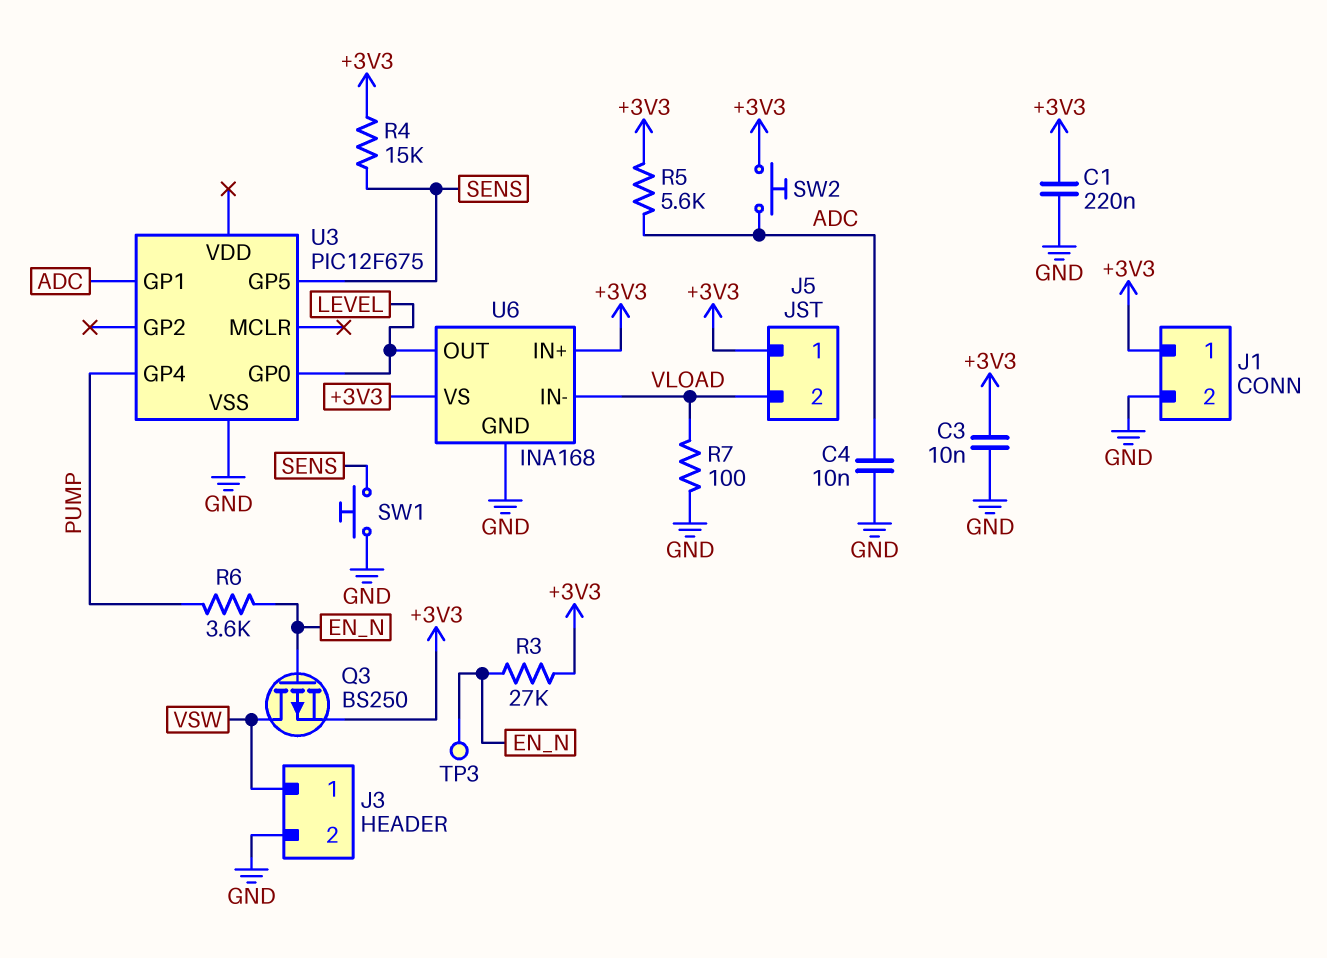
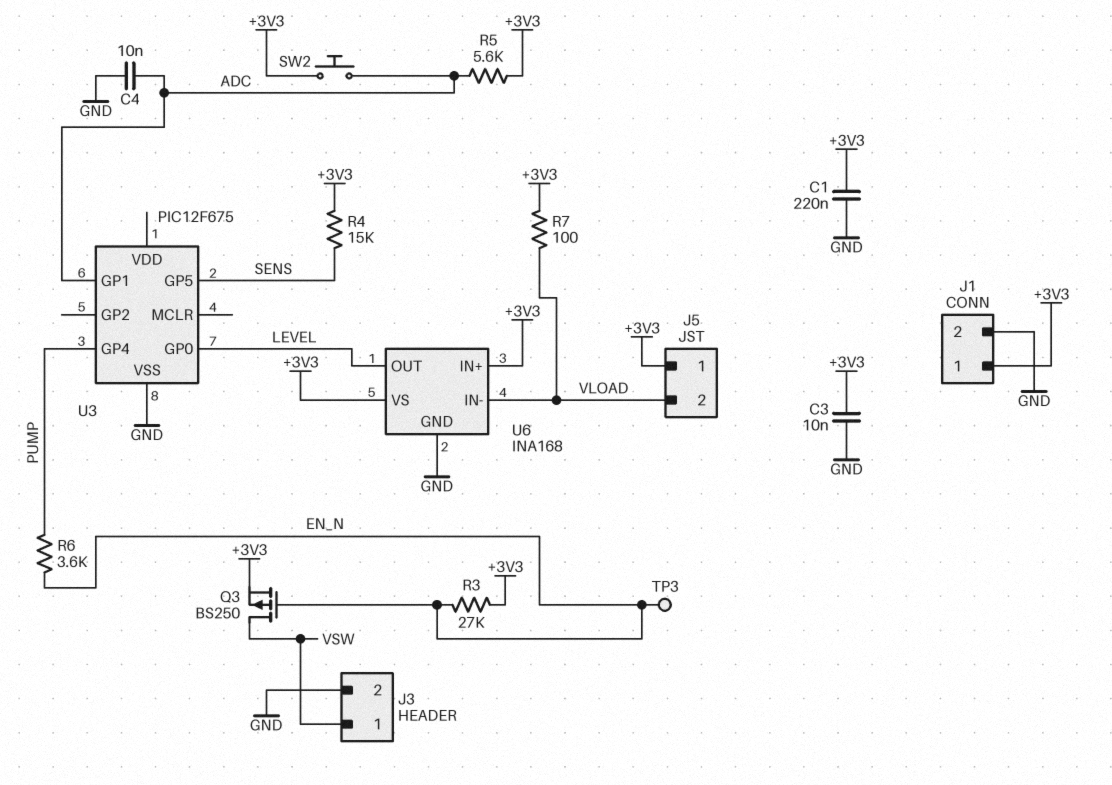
R7: 100 (GND, VLOAD) -> 100 (+3V3, VLOAD)
SW1: button (GND, SENS) -> none

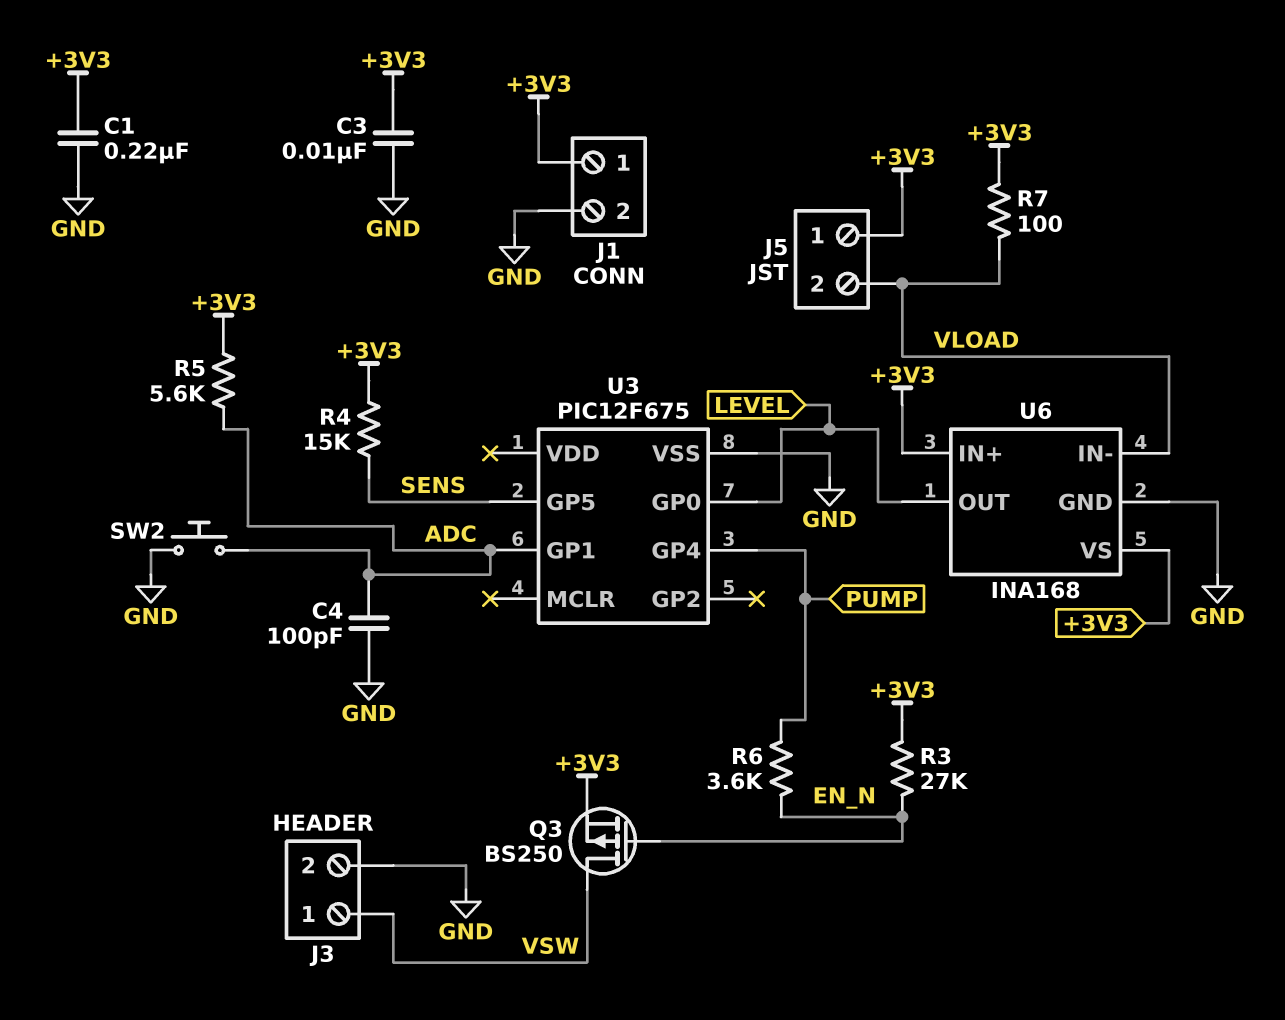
C4: 10nF (ADC, GND) -> 100pF (ADC, GND)
SW2: button (+3V3, ADC) -> button (ADC, GND)
TP3: test point (EN_N) -> none

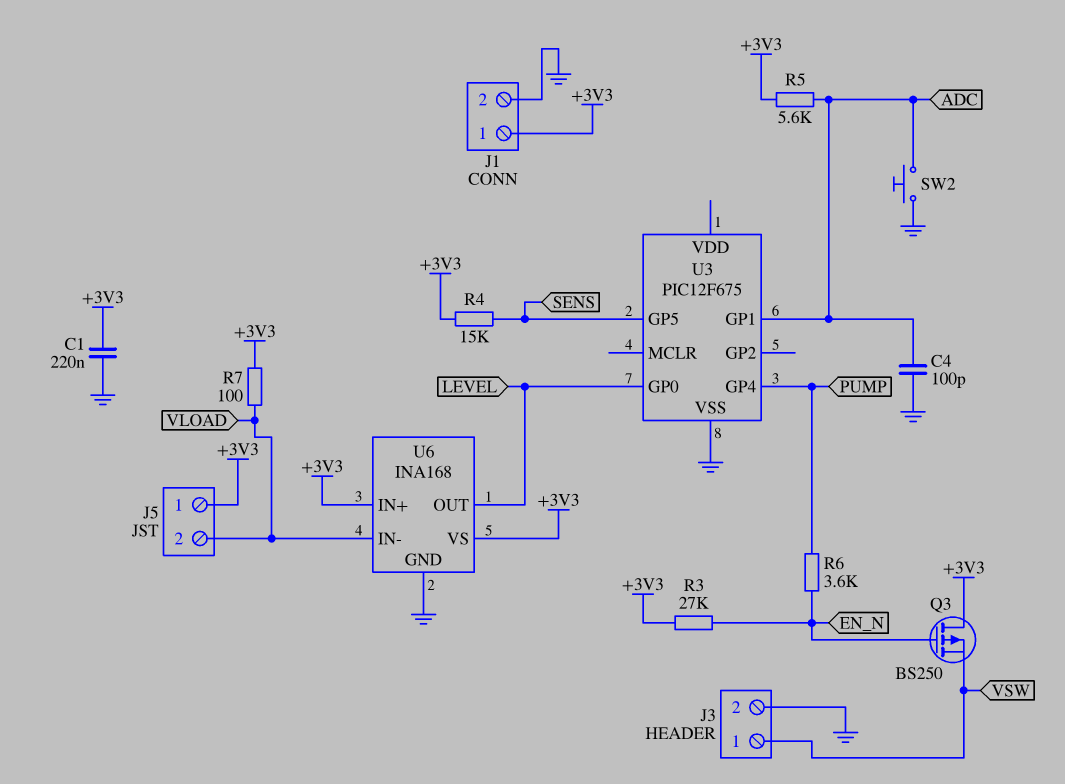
C3: 10nF (+3V3, GND) -> none
Q3: PMOS BS250 (G EN_N, D VSW, S +3V3) -> PMOS BS250 (G EN_N, D +3V3, S VSW)

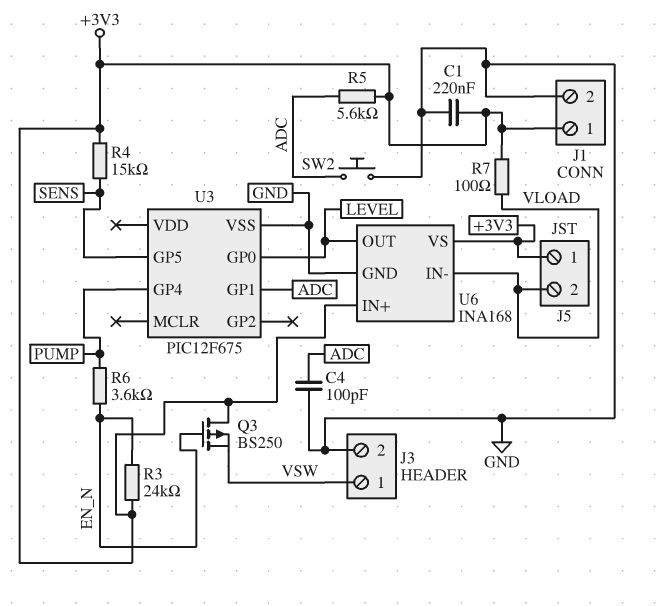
R3: 27k (+3V3, EN_N) -> 24k (+3V3, EN_N)

